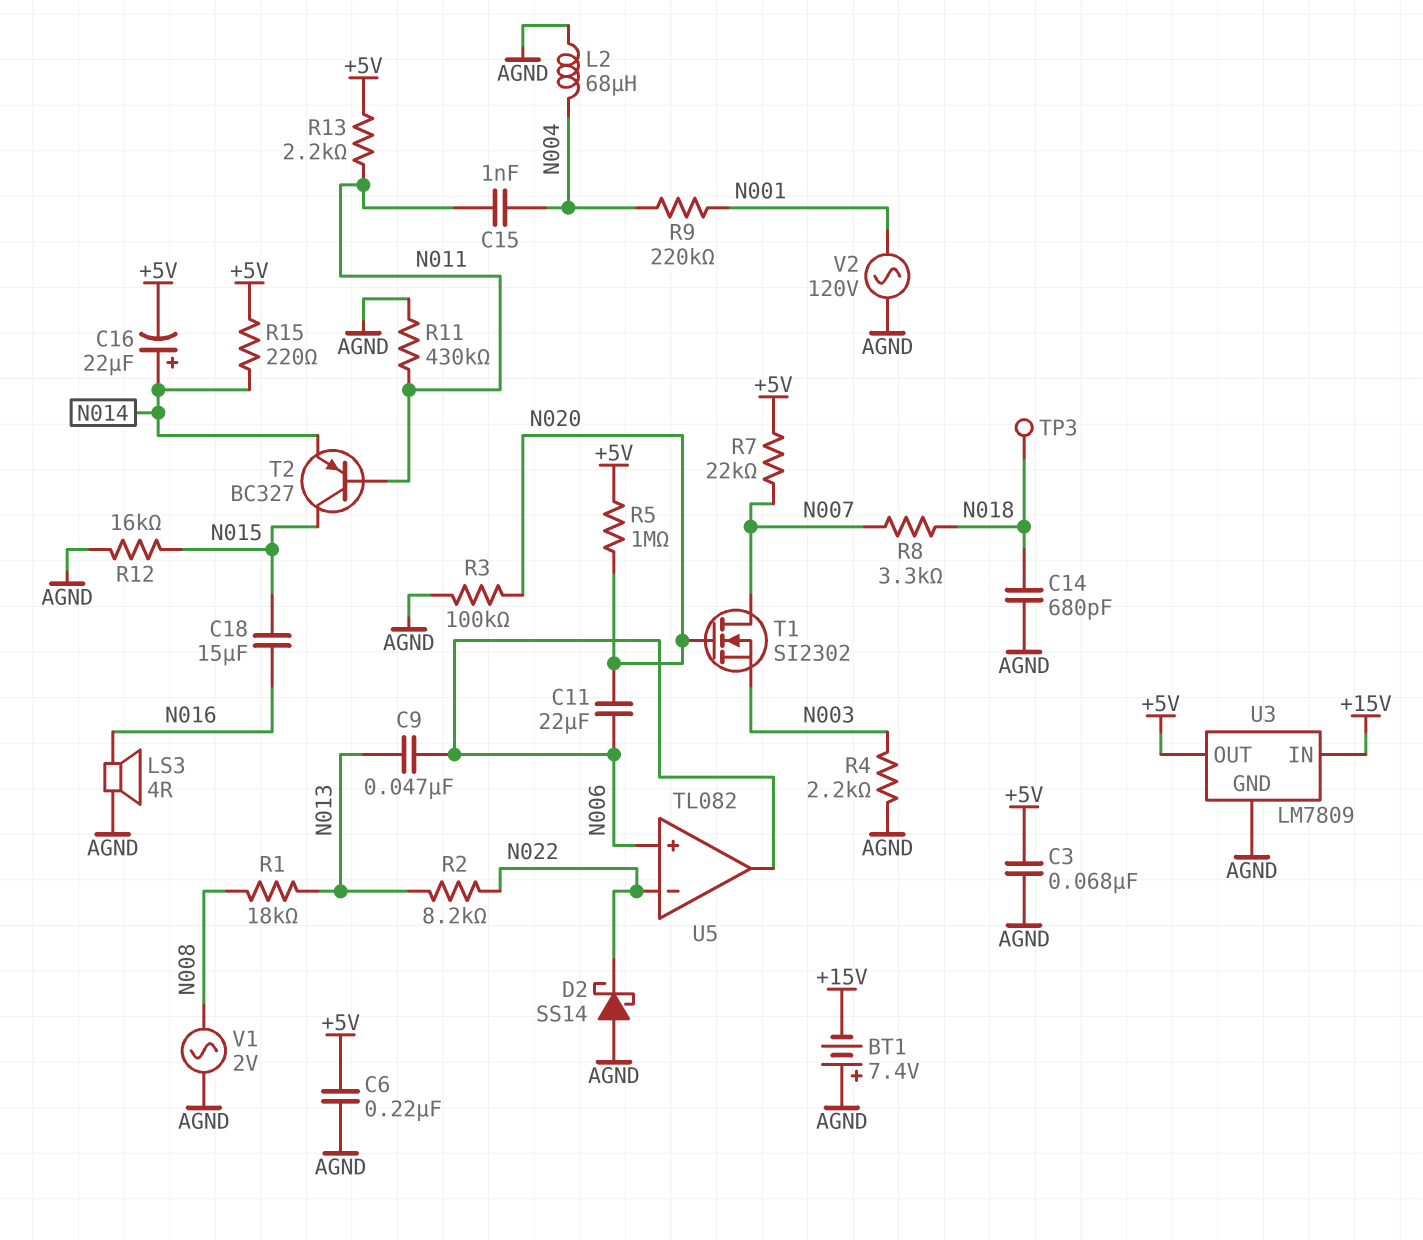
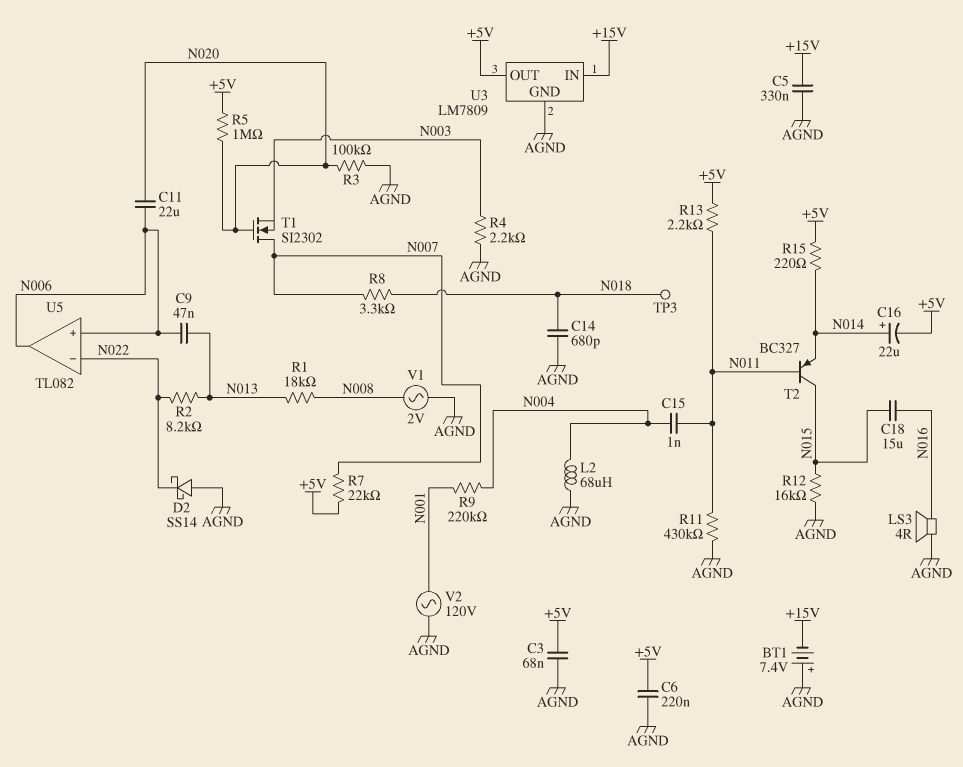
C5: none -> 330nF (+15V, AGND)

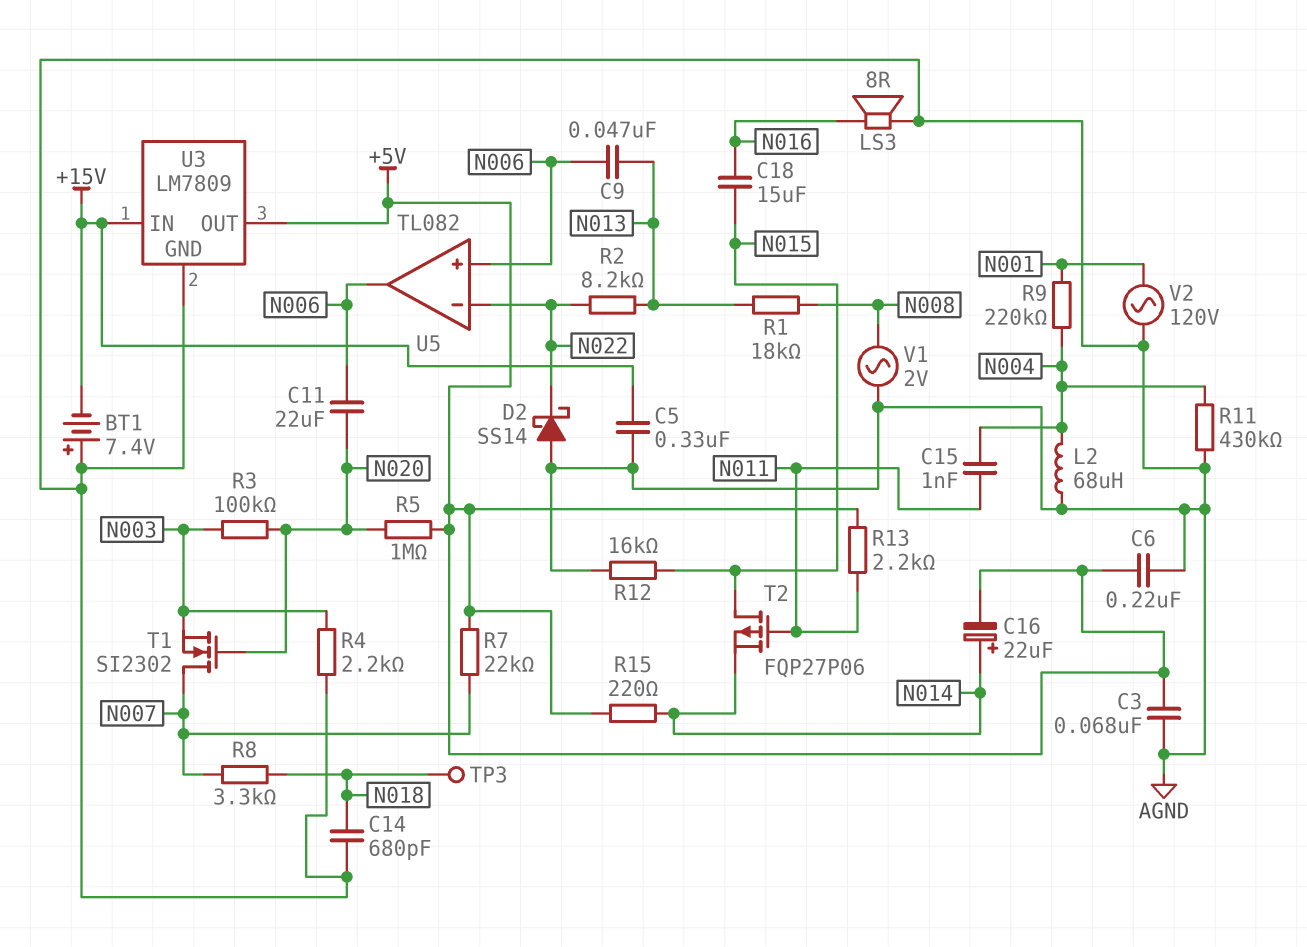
LS3: speaker 4R (AGND, N016) -> speaker 8R (AGND, N016)
R3: 100k (AGND, N020) -> 100k (N003, N020)
R11: 430k (AGND, N011) -> 430k (AGND, N004)
T2: PNP BC327 (B N011, C N015, E N014) -> PMOS FQP27P06 (G N011, D N015, S N014)

